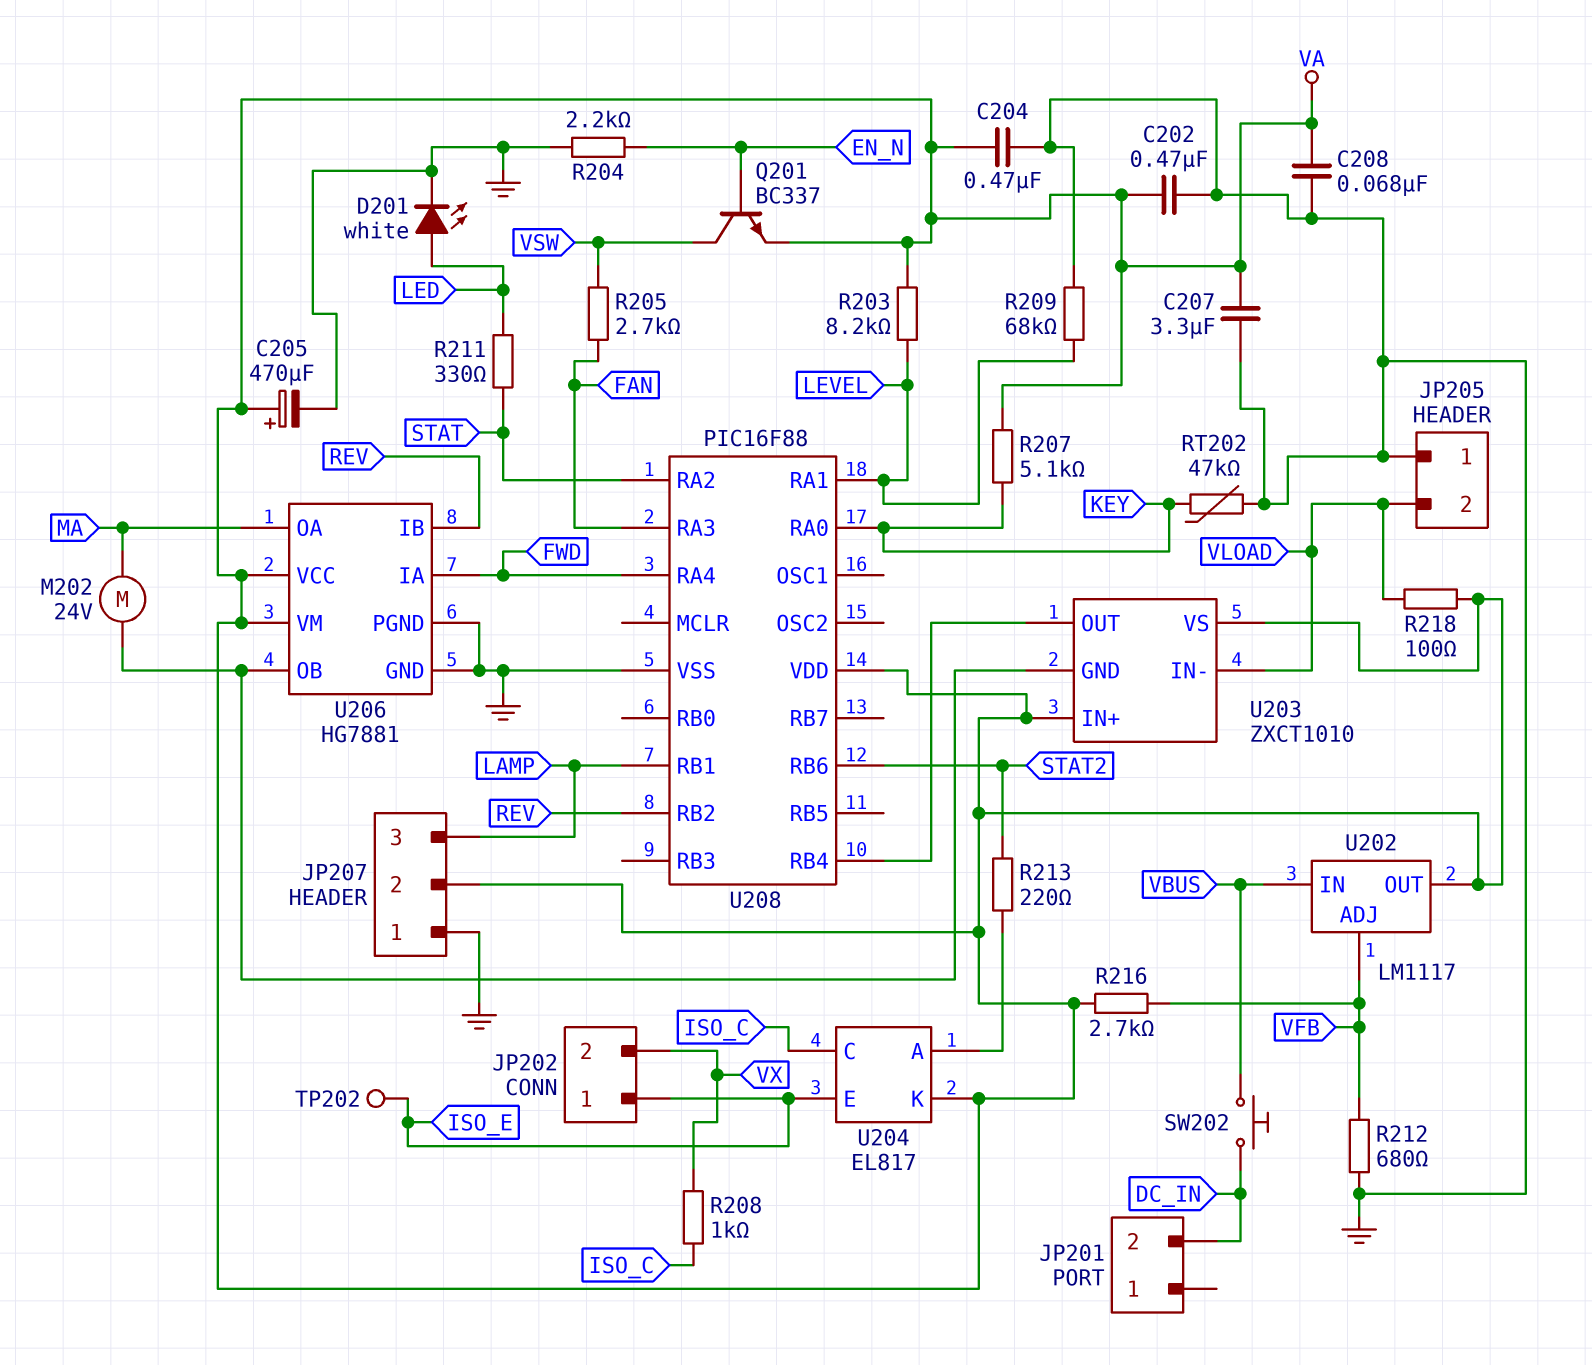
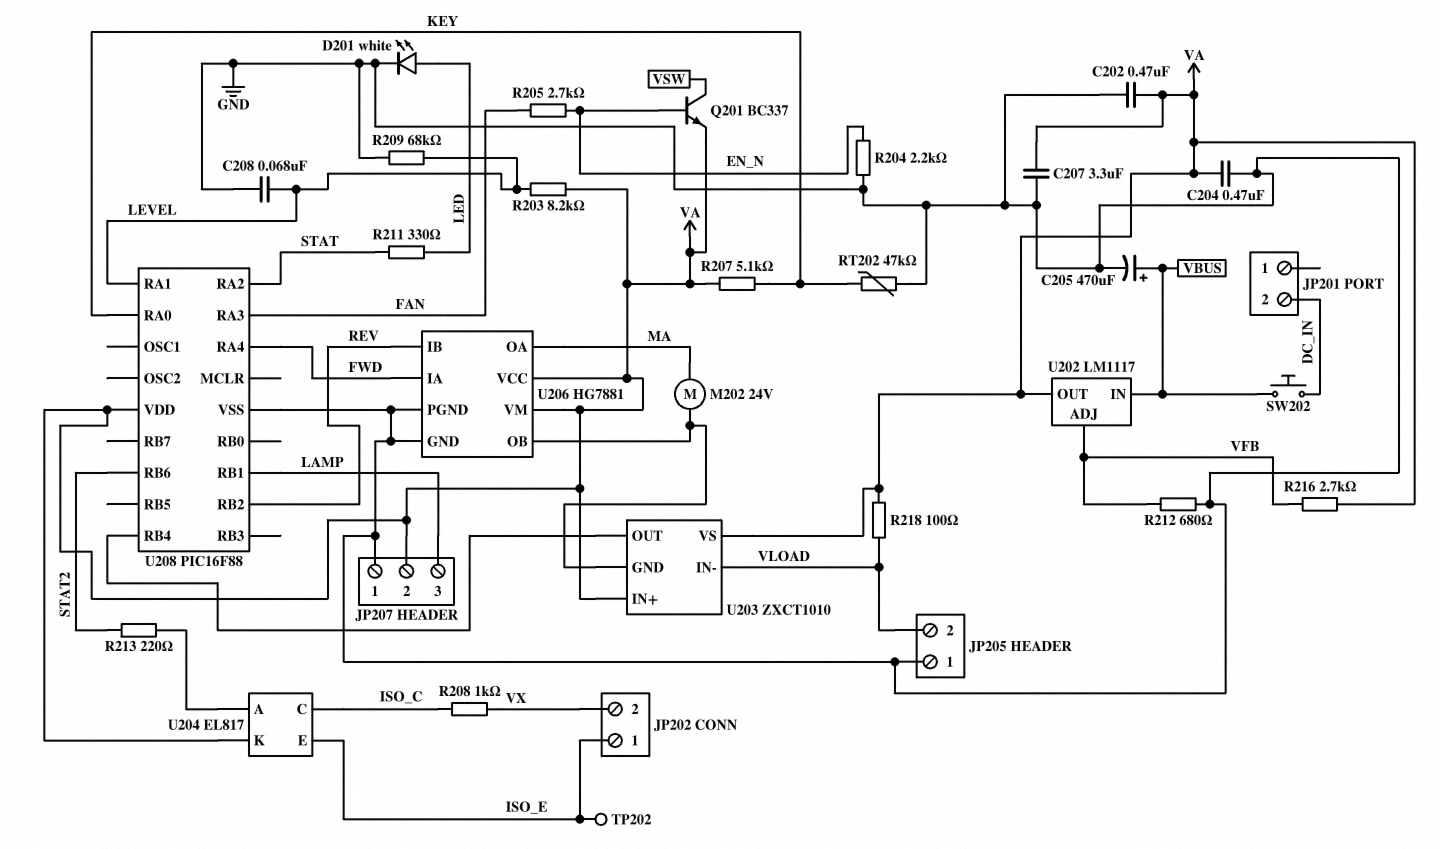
C205: 470uF (plus VA, minus GND) -> 470uF (plus VBUS, minus GND)
C208: 68nF (GND, VA) -> 68nF (GND, LEVEL)
R205: 2.7k (FAN, VSW) -> 2.7k (EN_N, FAN)

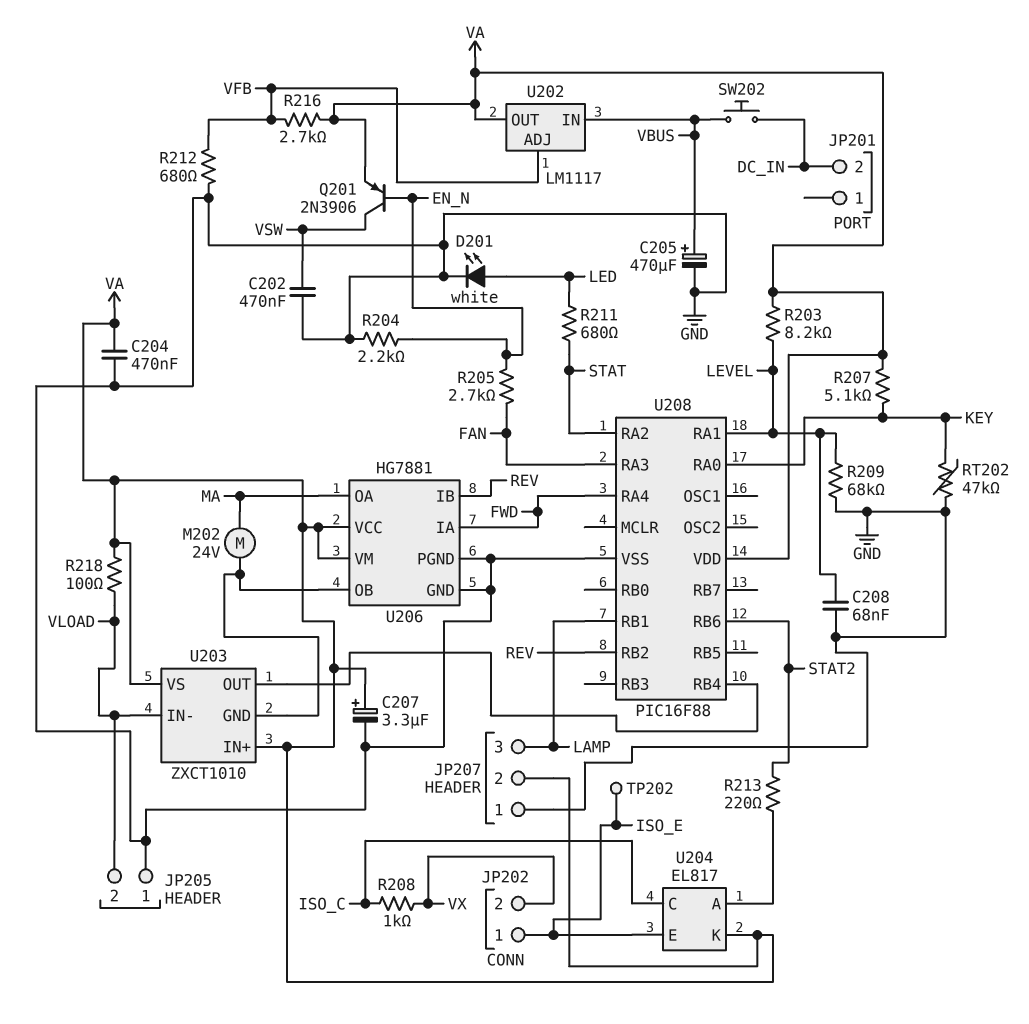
C202: 470nF (GND, VA) -> 470nF (GND, VSW)
C207: 3.3uF (GND, VA) -> 3.3uF (plus VA, minus GND)
Q201: NPN BC337 (B EN_N, C VSW, E VA) -> PNP 2N3906 (B EN_N, C VSW, E VA)
R211: 330 (LED, STAT) -> 680 (LED, STAT)

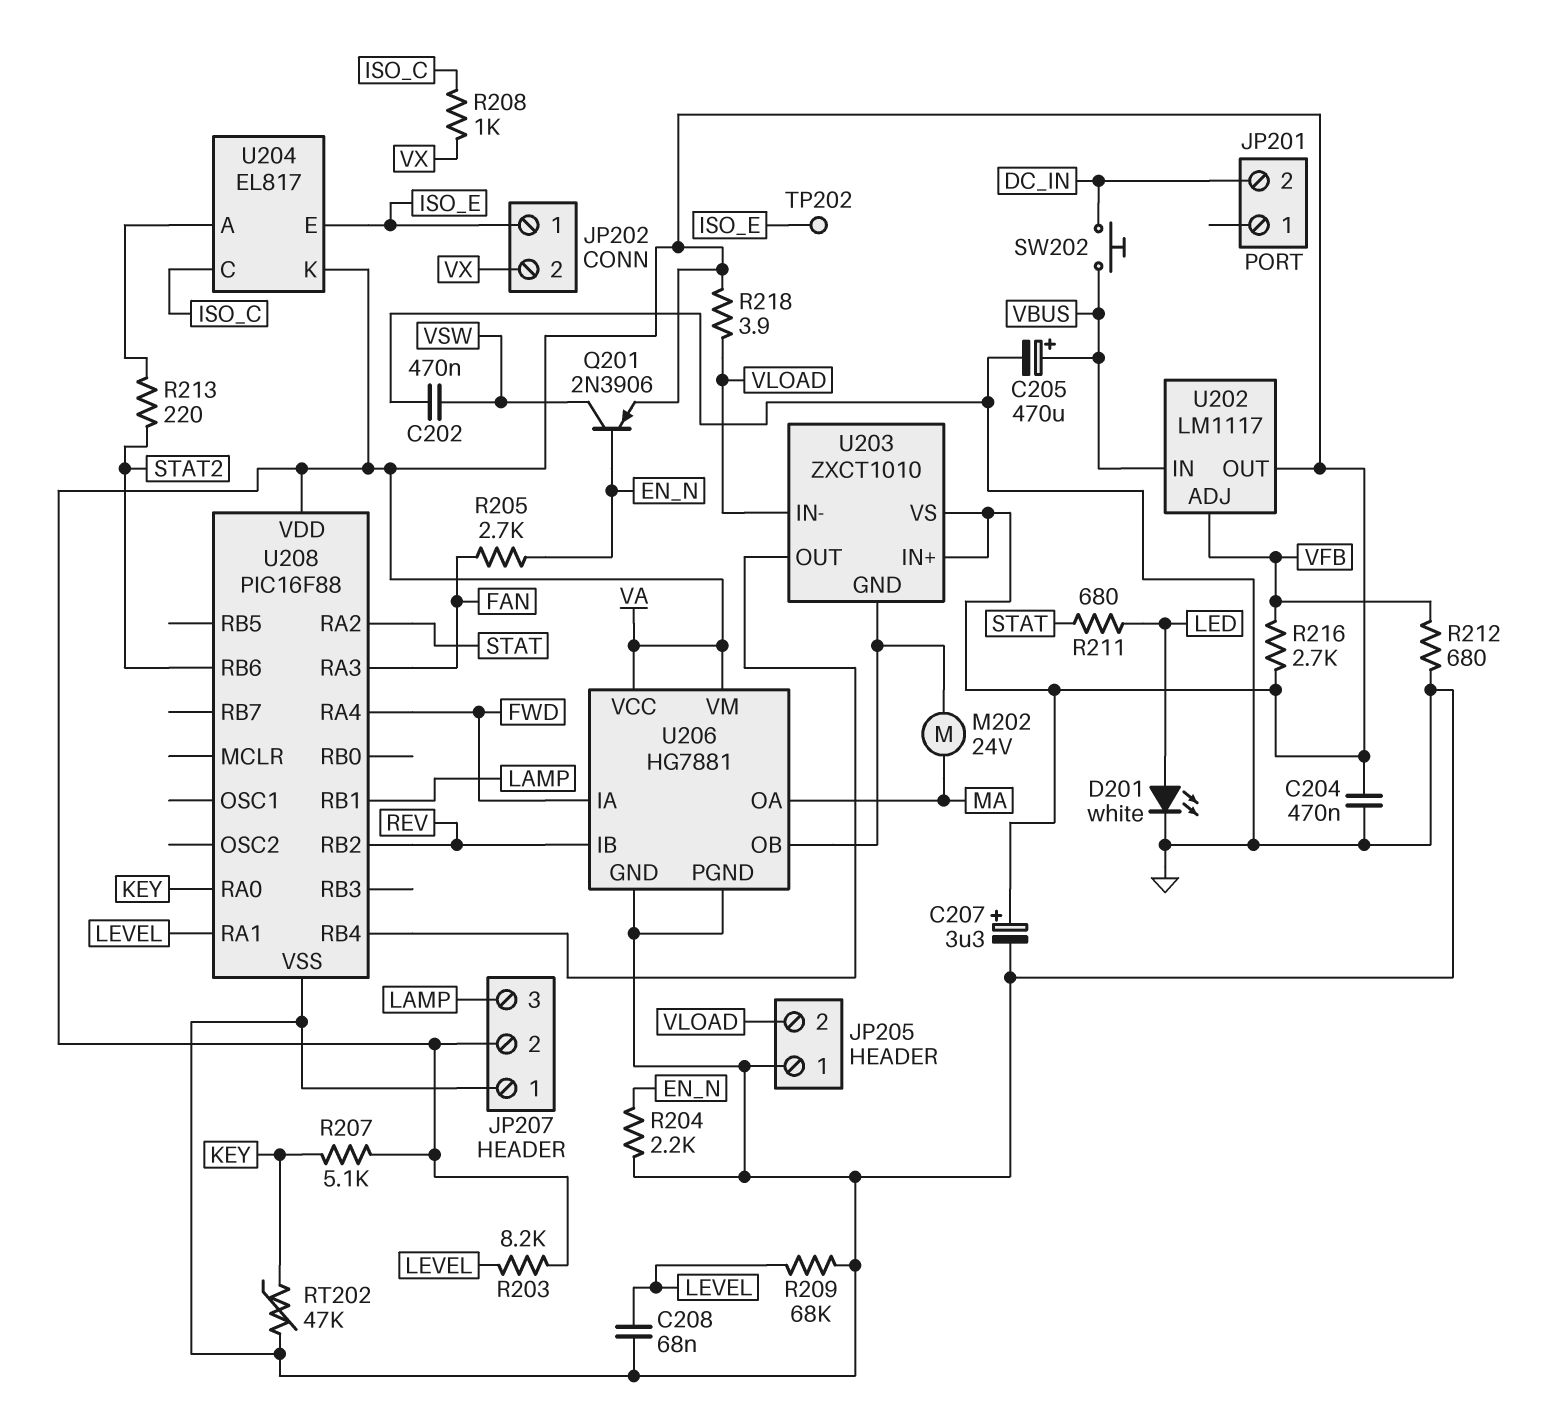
R218: 100 (VA, VLOAD) -> 3.9 (VA, VLOAD)

